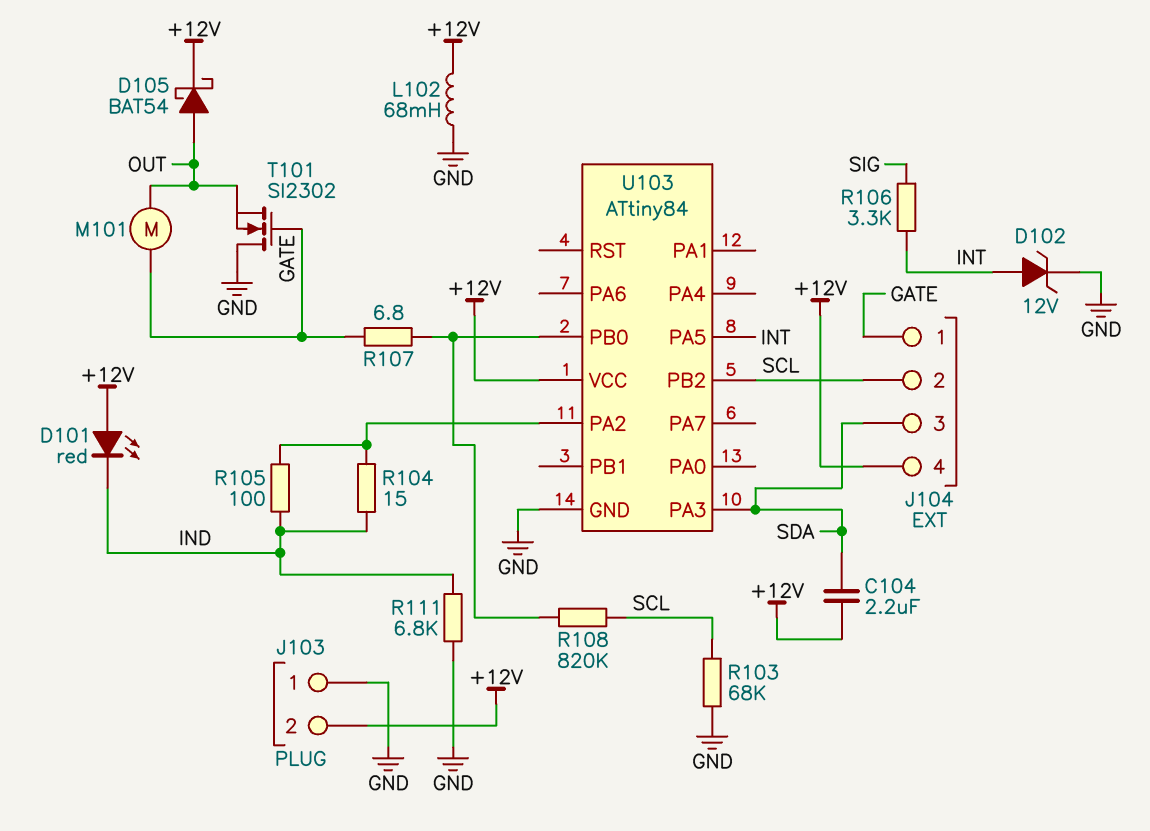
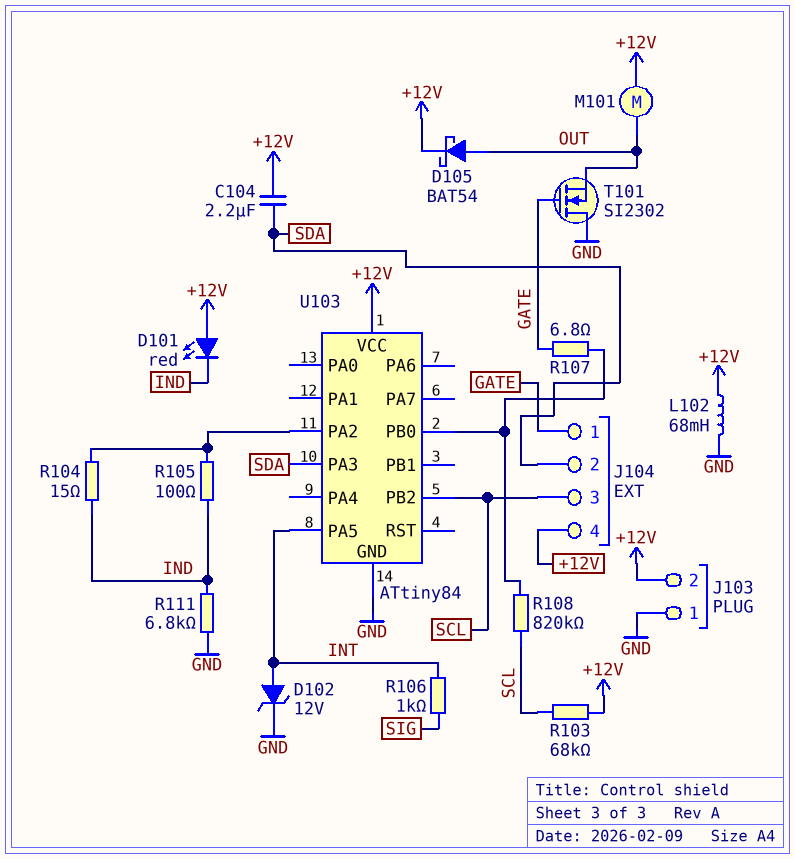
J104 pin 2: SCL -> SDA
J104 pin 3: SDA -> SCL
M101: motor (GATE, OUT) -> motor (+12V, OUT)
R103: 68k (GND, SCL) -> 68k (+12V, SCL)
R106: 3.3k (INT, SIG) -> 1k (INT, SIG)

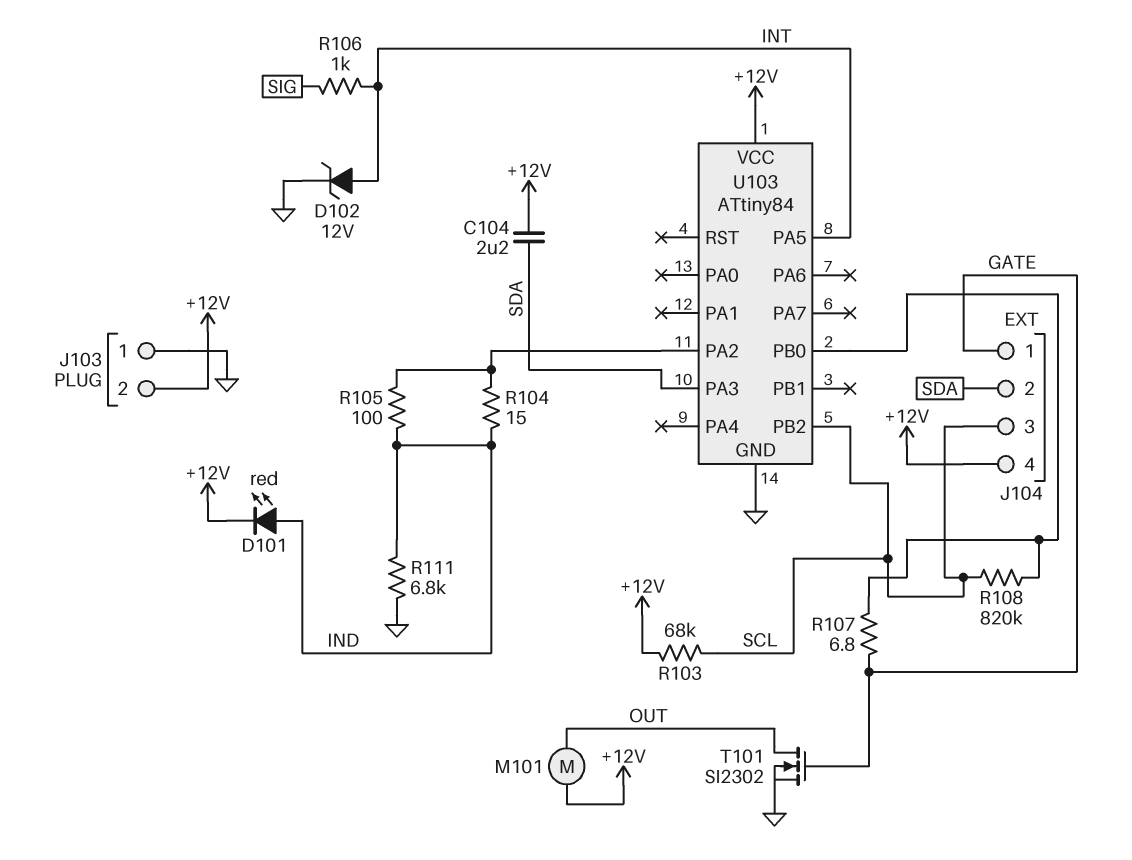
D101: LED red (A +12V, K IND) -> LED red (A IND, K +12V)
D105: schottky BAT54 (A OUT, K +12V) -> none
L102: 68mH (+12V, GND) -> none
T101: NMOS SI2302 (G GATE, D GND, S OUT) -> NMOS SI2302 (G GATE, D OUT, S GND)

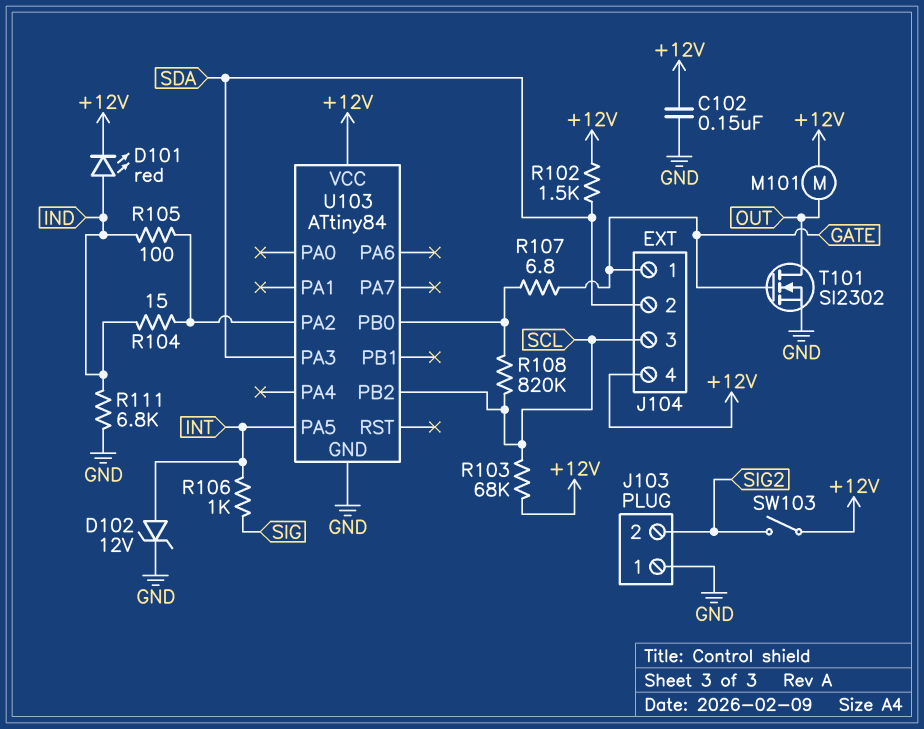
C102: none -> 150nF (+12V, GND)
C104: 2.2uF (+12V, SDA) -> none
J103 pin 2: +12V -> SIG2
R102: none -> 1.5k (+12V, SDA)
SW103: none -> switch (+12V, SIG2)

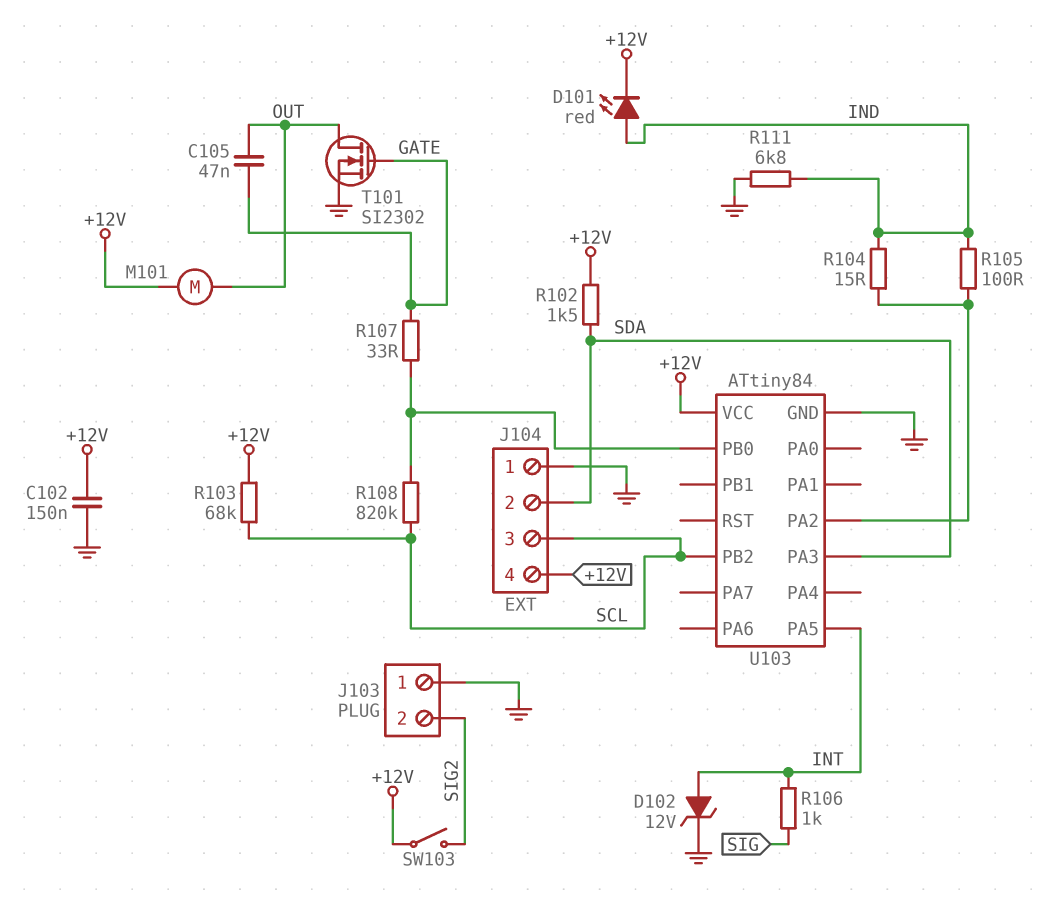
C105: none -> 47nF (GATE, OUT)
J104 pin 1: GATE -> GND
R107: 6.8 (GATE, U103/PB0) -> 33 (GATE, U103/PB0)

